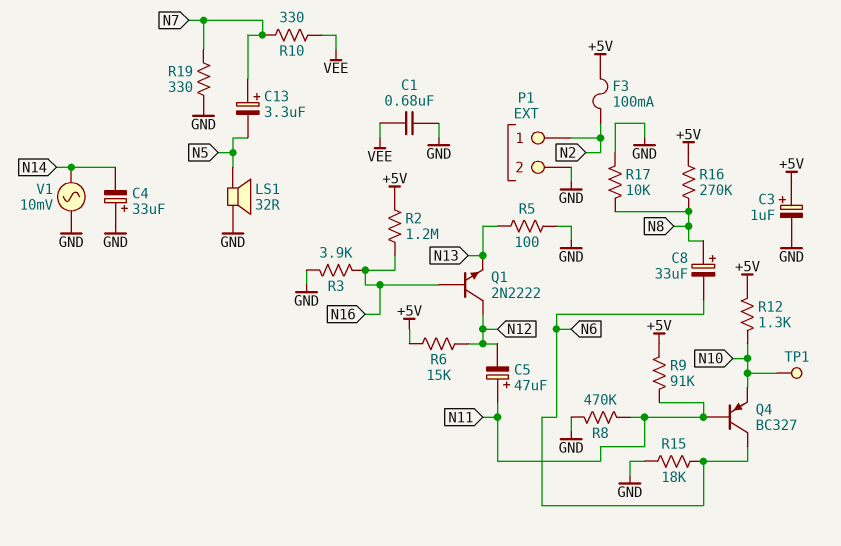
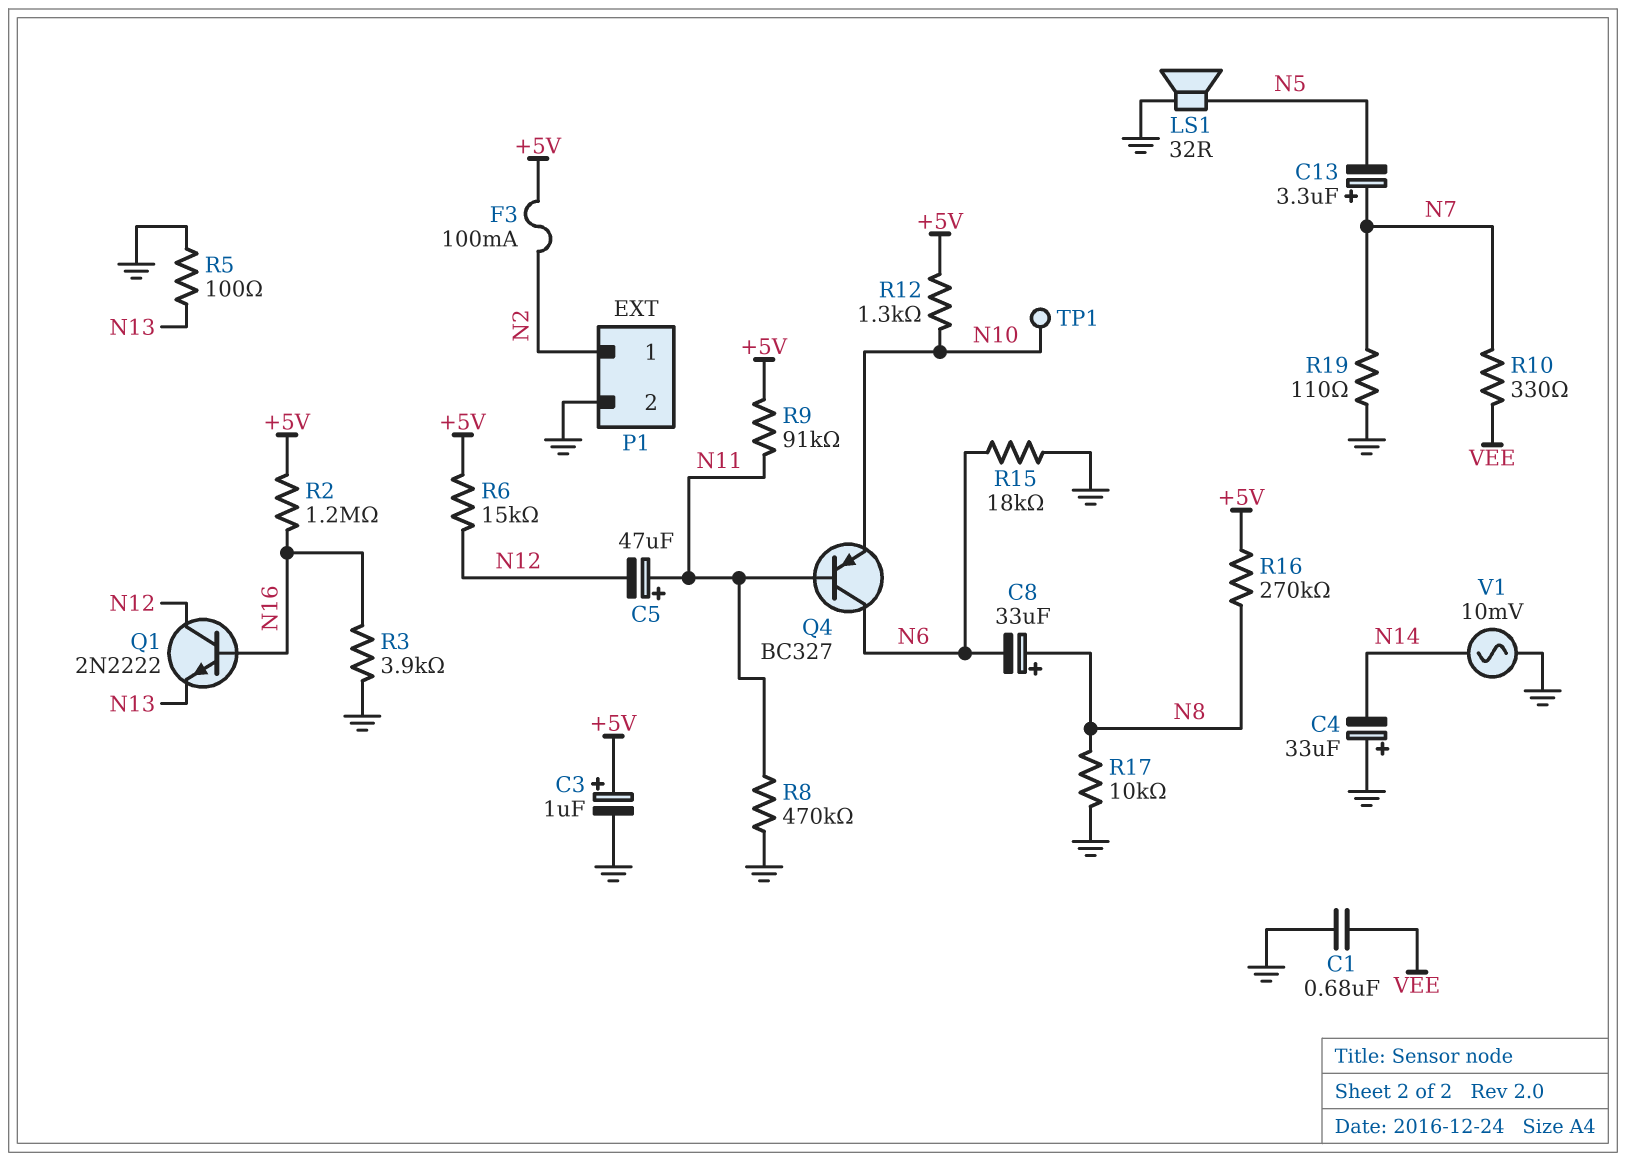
R19: 330 (GND, N7) -> 110 (GND, N7)

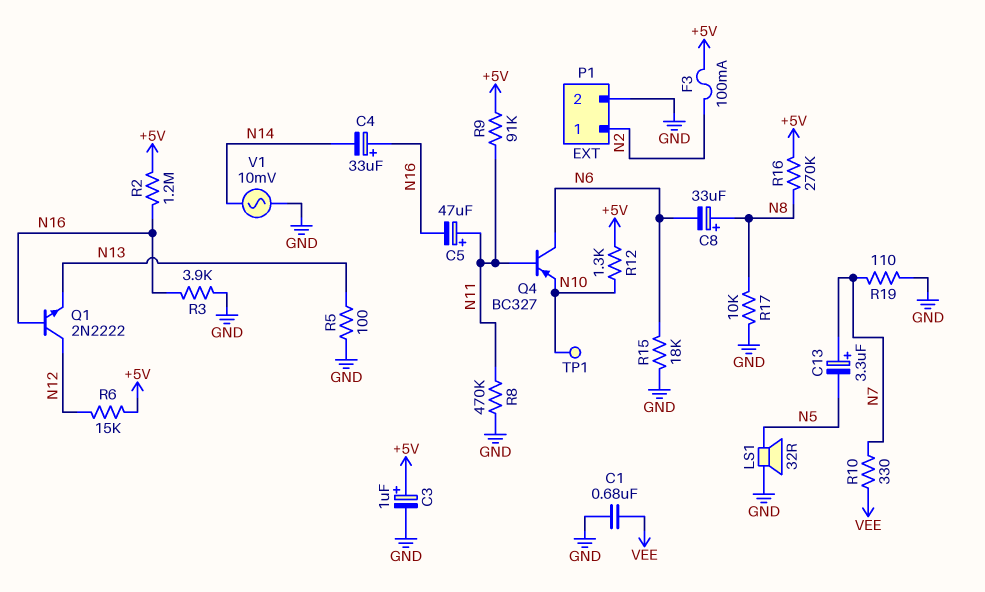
C4: 33uF (plus GND, minus N14) -> 33uF (plus N16, minus N14)
C5: 47uF (plus N11, minus N12) -> 47uF (plus N11, minus N16)

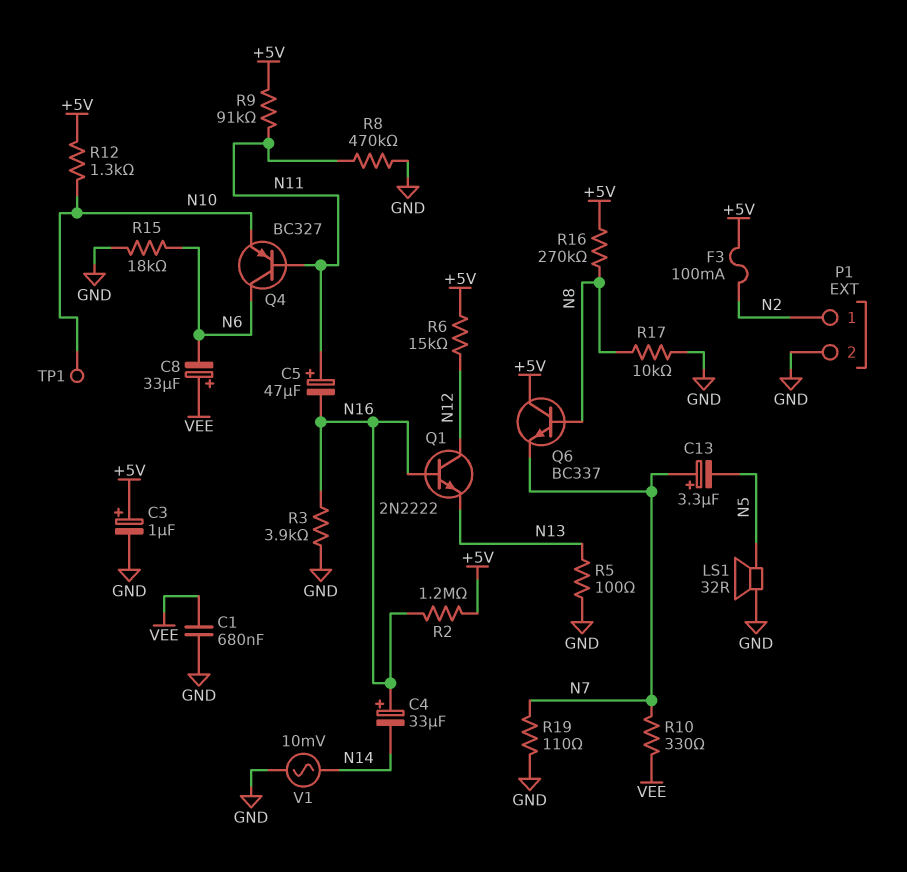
C8: 33uF (plus N8, minus N6) -> 33uF (plus VEE, minus N6)
Q6: none -> NPN BC337 (B N8, C +5V, E N7)

